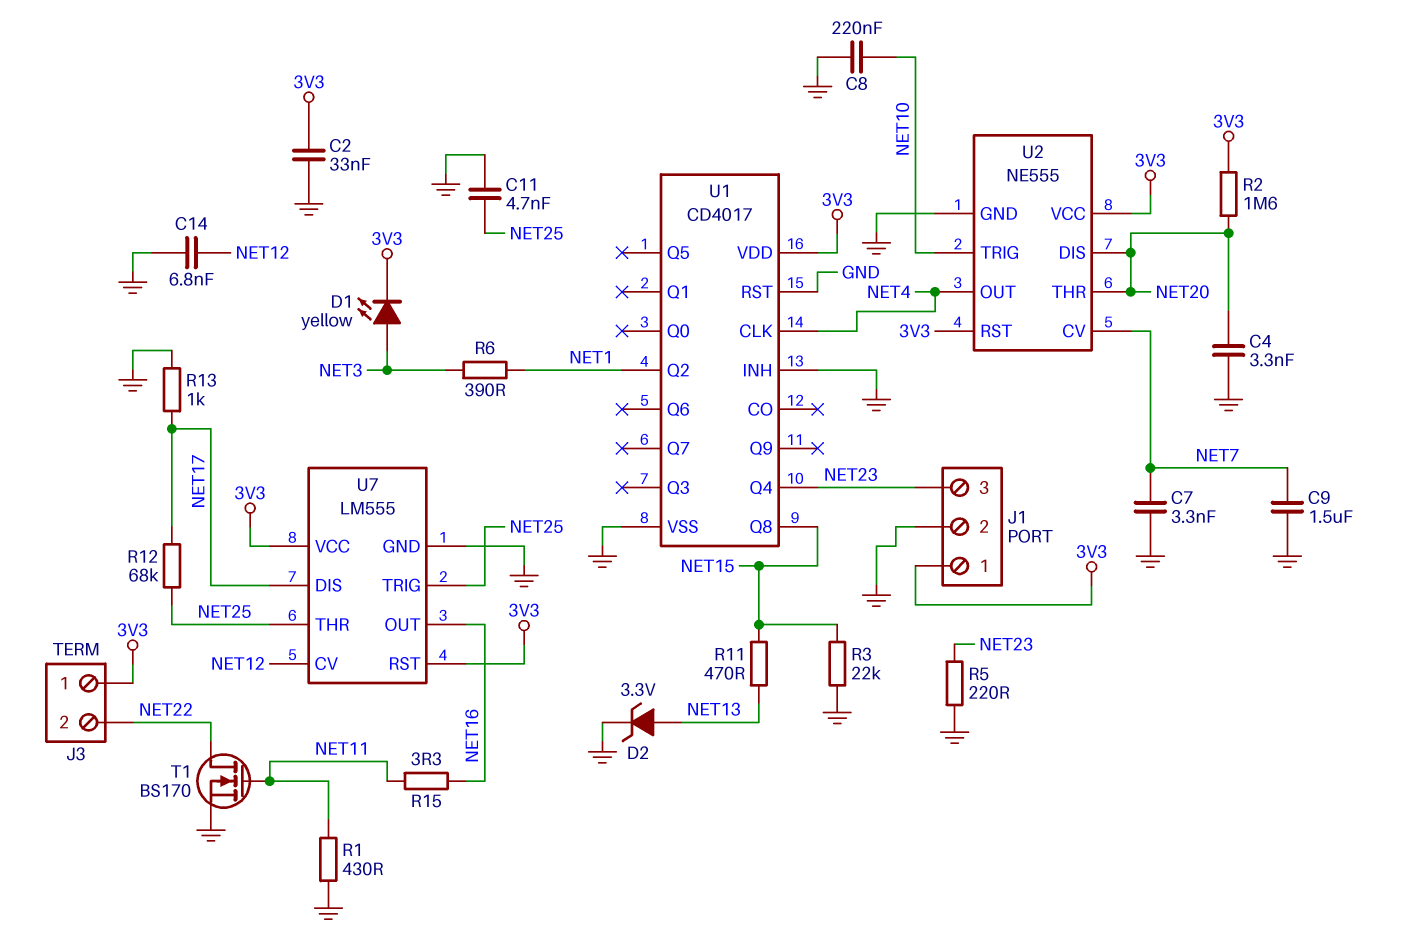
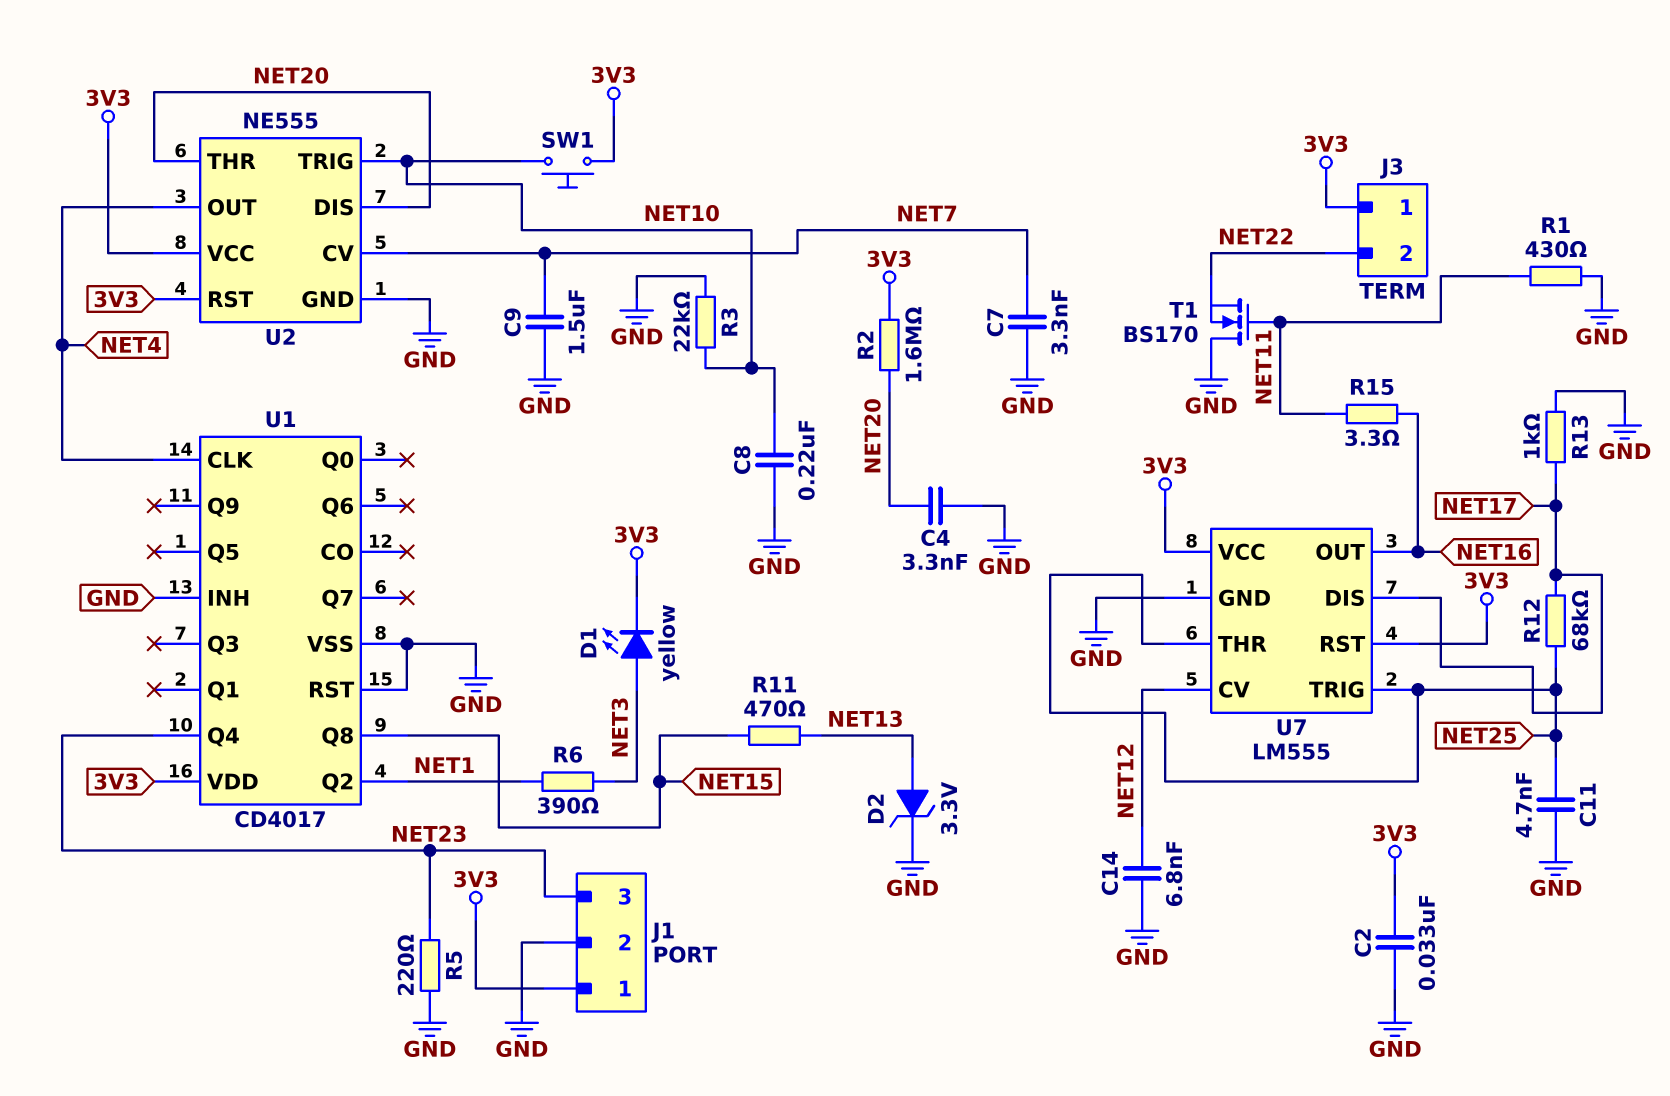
R3: 22k (GND, NET15) -> 22k (GND, NET10)
SW1: none -> button (3V3, NET10)
T1: NMOS BS170 (G NET11, D NET22, S GND) -> NMOS BS170 (G NET11, D GND, S NET22)

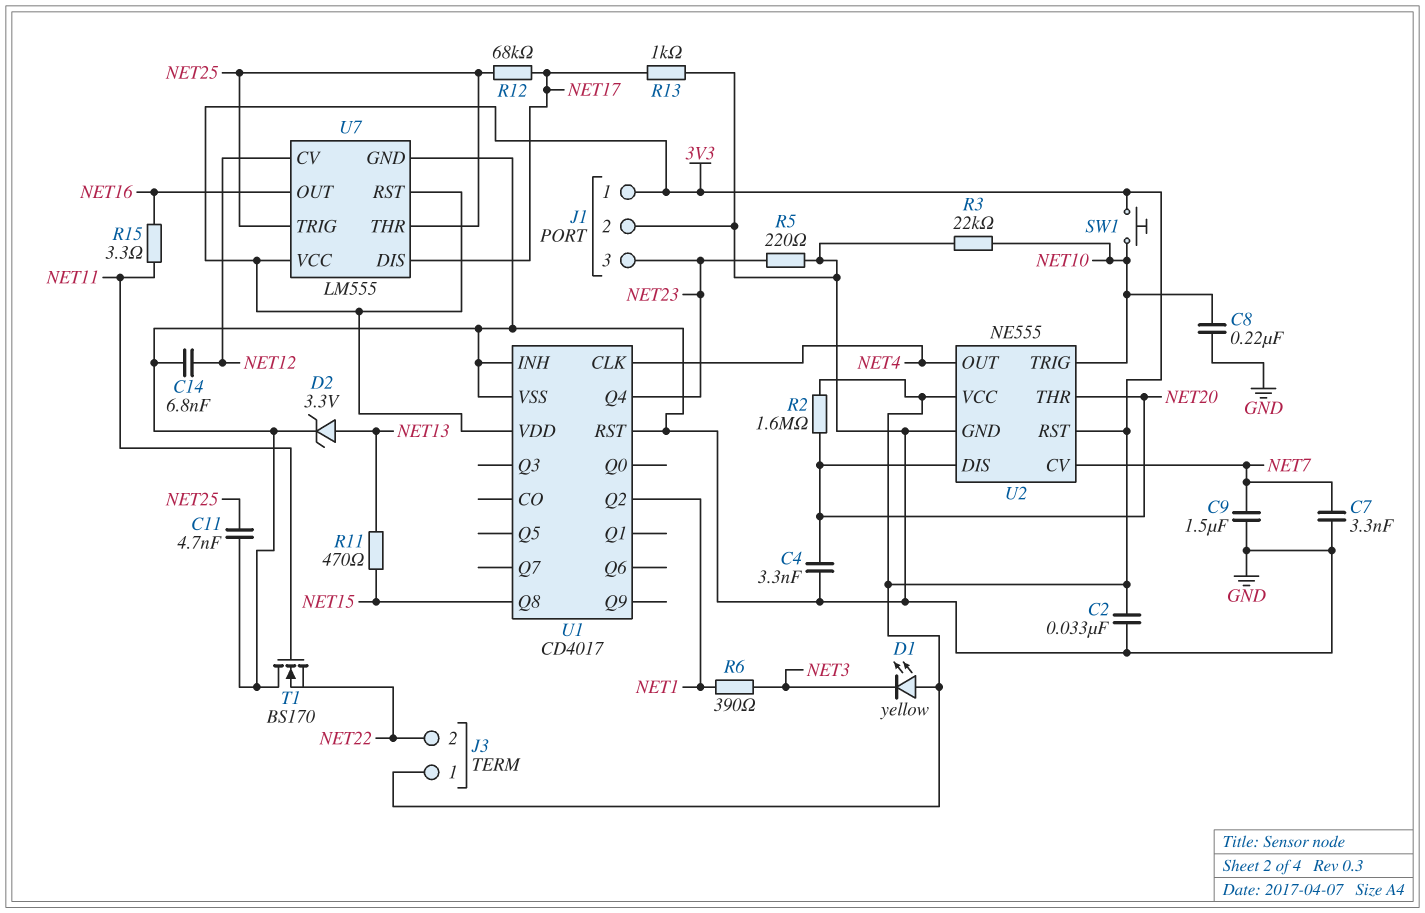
D1: LED yellow (A NET3, K 3V3) -> LED yellow (A 3V3, K NET3)
R1: 430 (GND, NET11) -> none

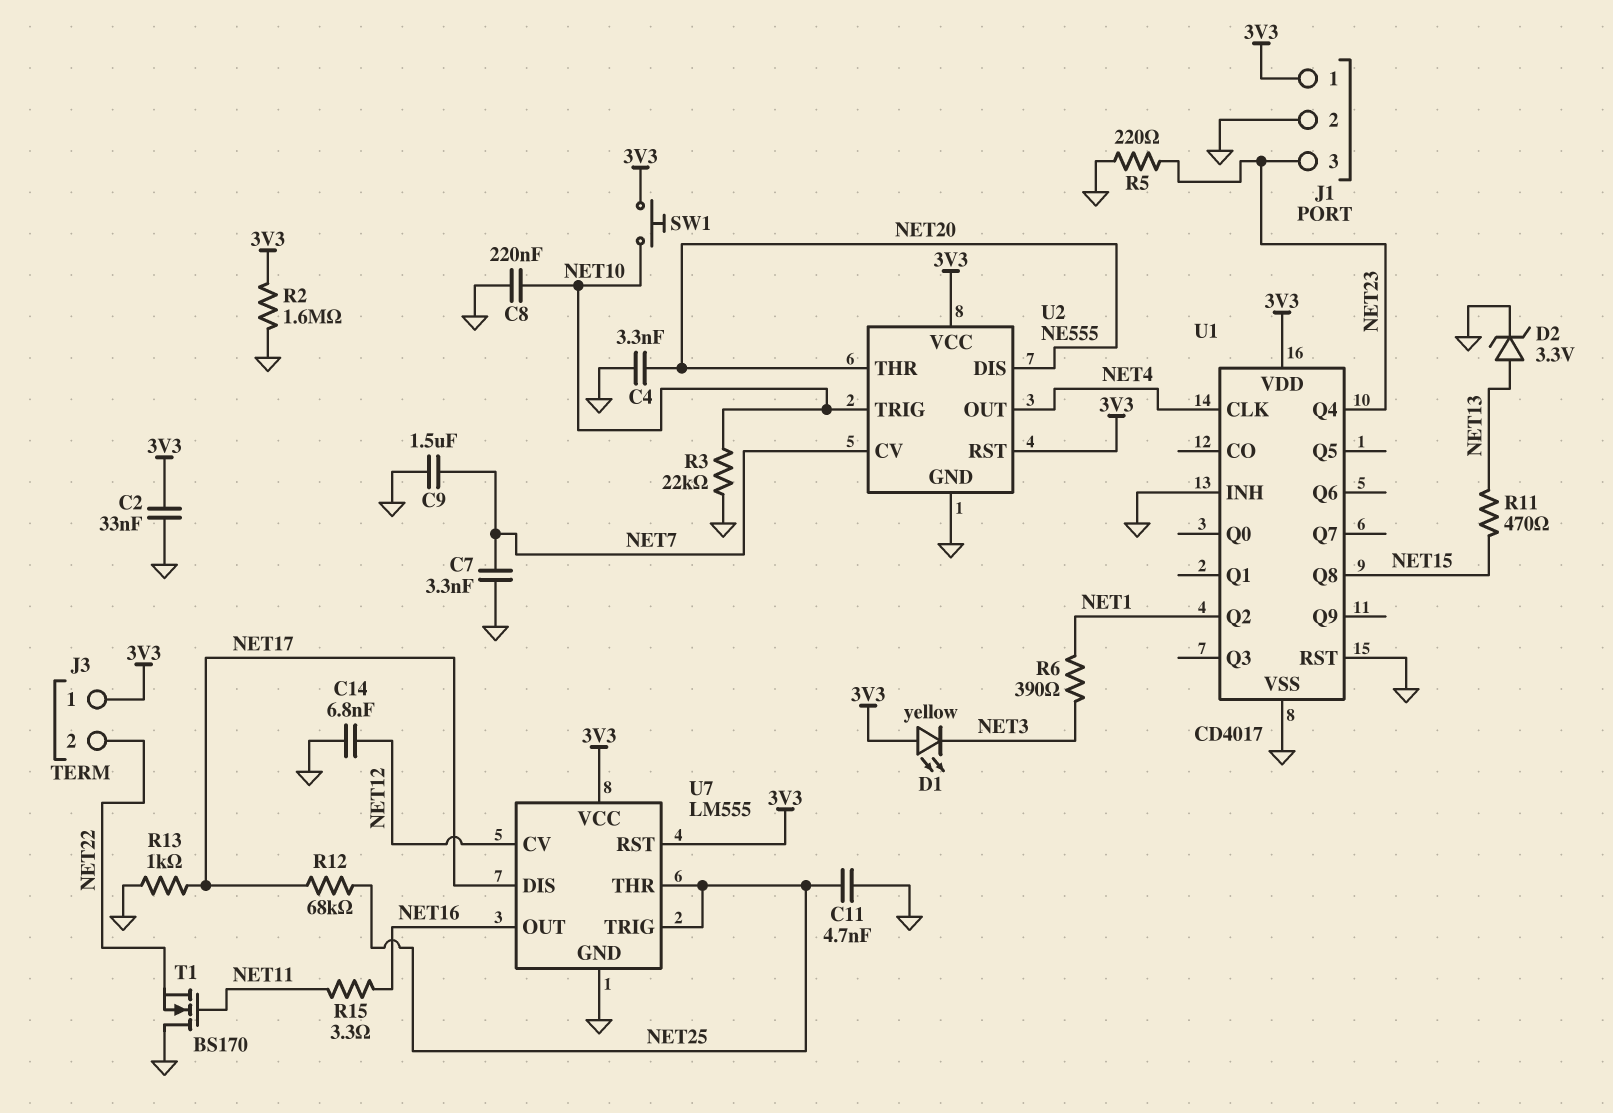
R2: 1.6M (3V3, NET20) -> 1.6M (3V3, GND)

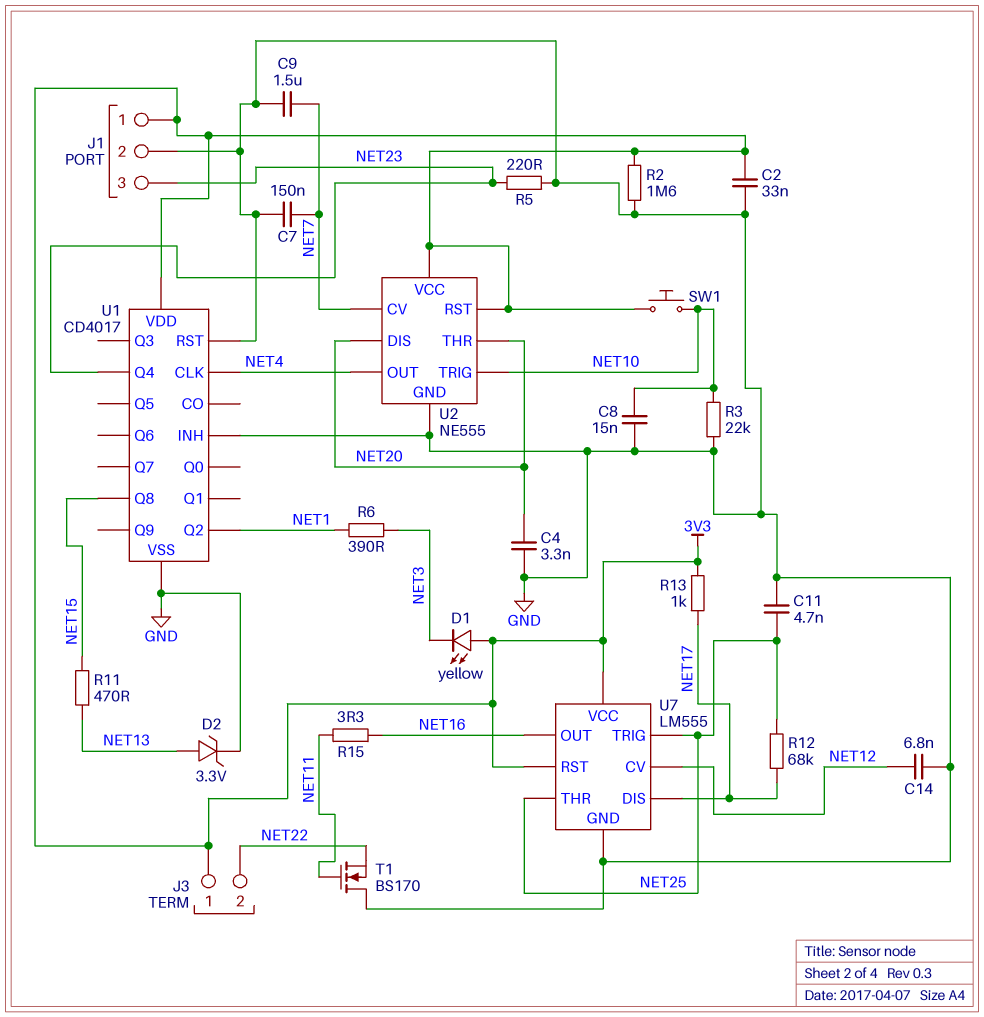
C7: 3.3nF (GND, NET7) -> 150nF (GND, NET7)
C8: 220nF (GND, NET10) -> 15nF (GND, NET10)
R13: 1k (GND, NET17) -> 1k (3V3, NET17)

